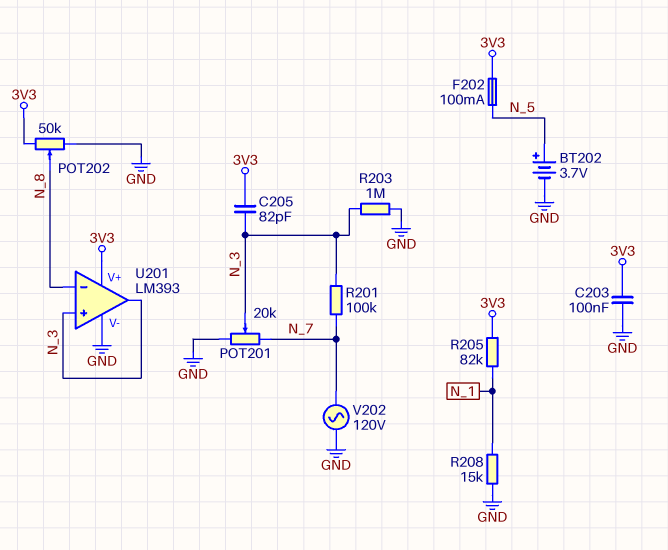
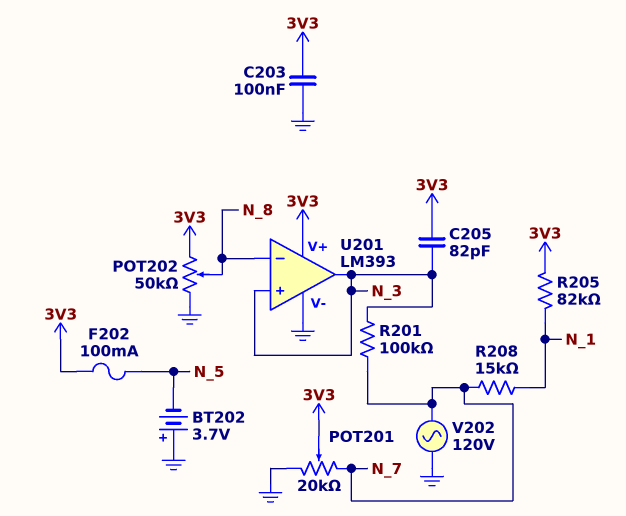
BT202: 3.7V (plus N_5, minus GND) -> 3.7V (plus GND, minus N_5)
POT201: 20k (GND, N_7, wiper N_3) -> 20k (GND, N_7, wiper 3V3)
R203: 1M (GND, N_3) -> none
R208: 15k (GND, N_1) -> 15k (N_1, N_7)

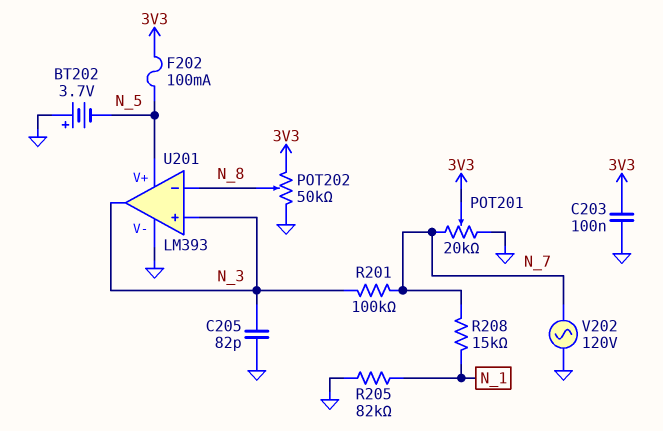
C205: 82pF (3V3, N_3) -> 82pF (GND, N_3)
R205: 82k (3V3, N_1) -> 82k (GND, N_1)
U201 pin V+: 3V3 -> N_5

